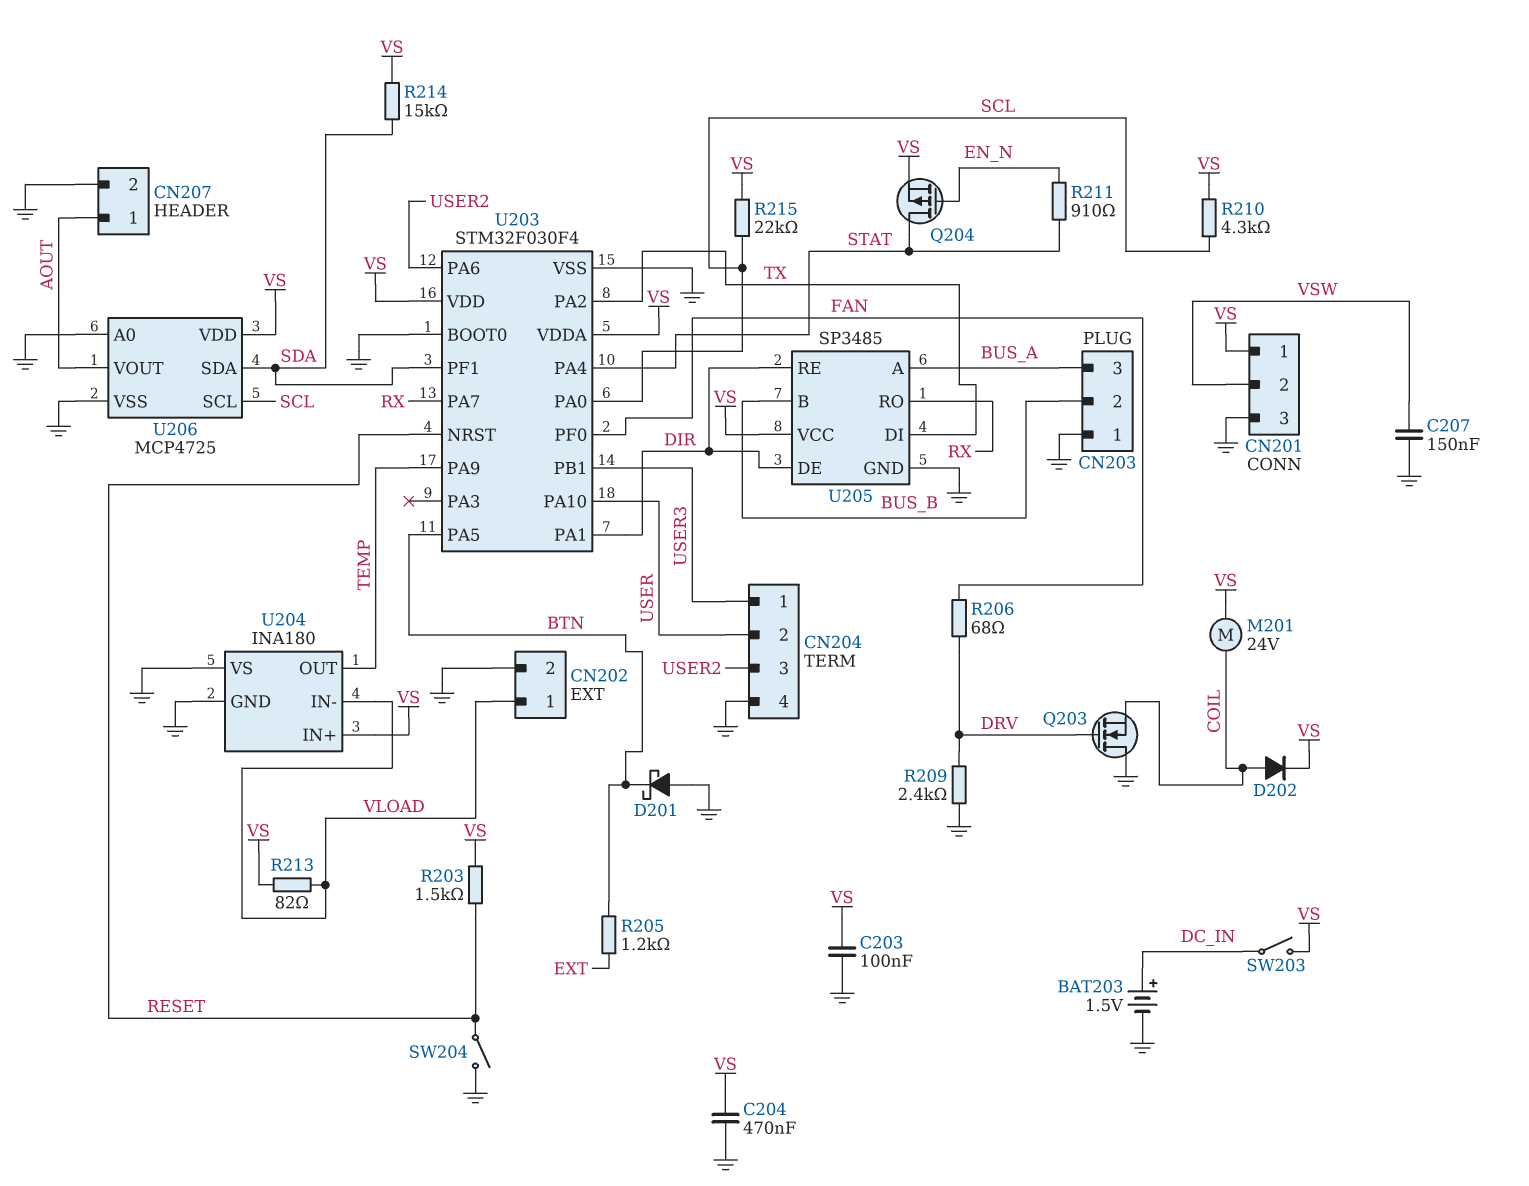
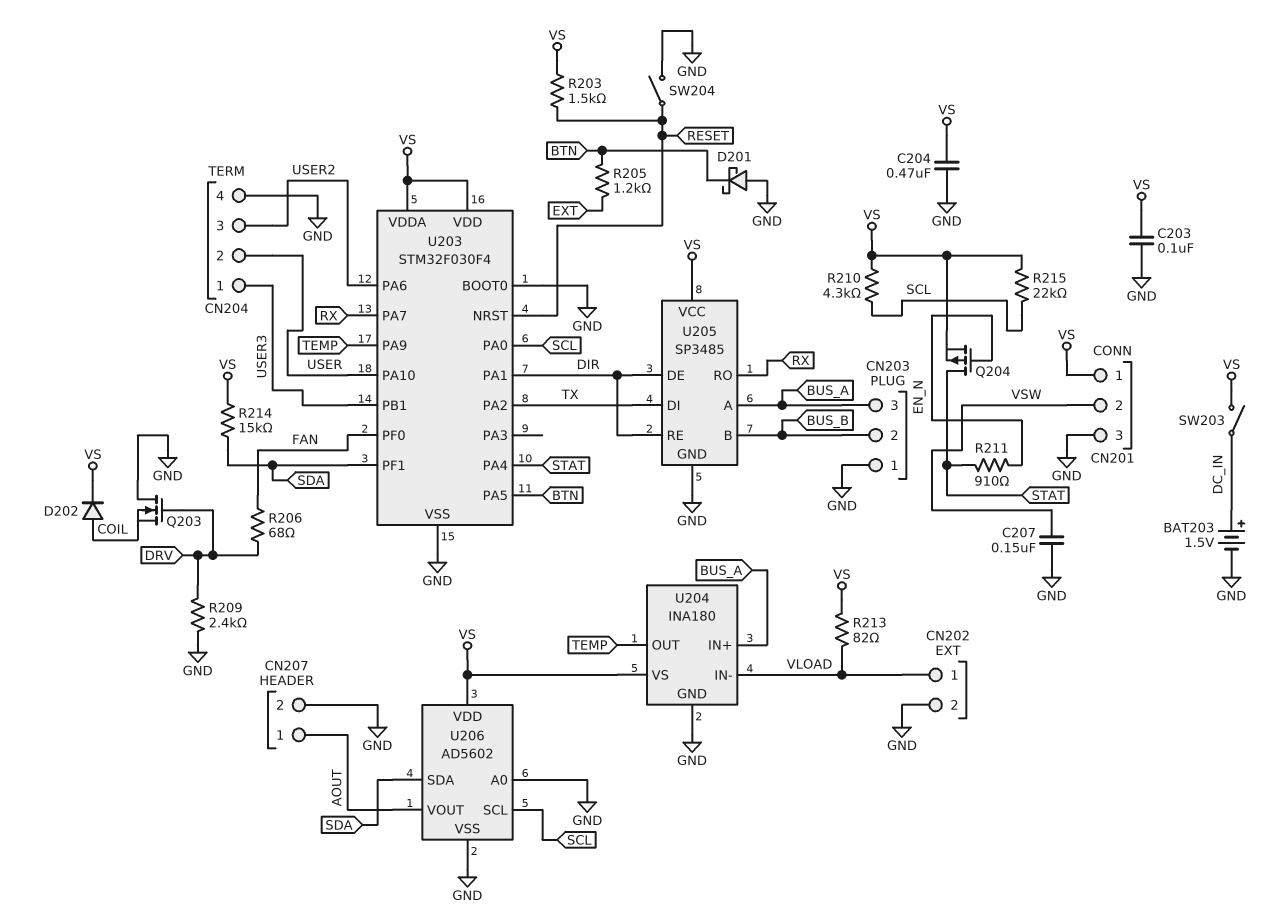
M201: motor 24V (COIL, VS) -> none
U204 pin IN+: VS -> BUS_A
U204 pin VS: GND -> VS
U206: MCP4725 -> AD5602

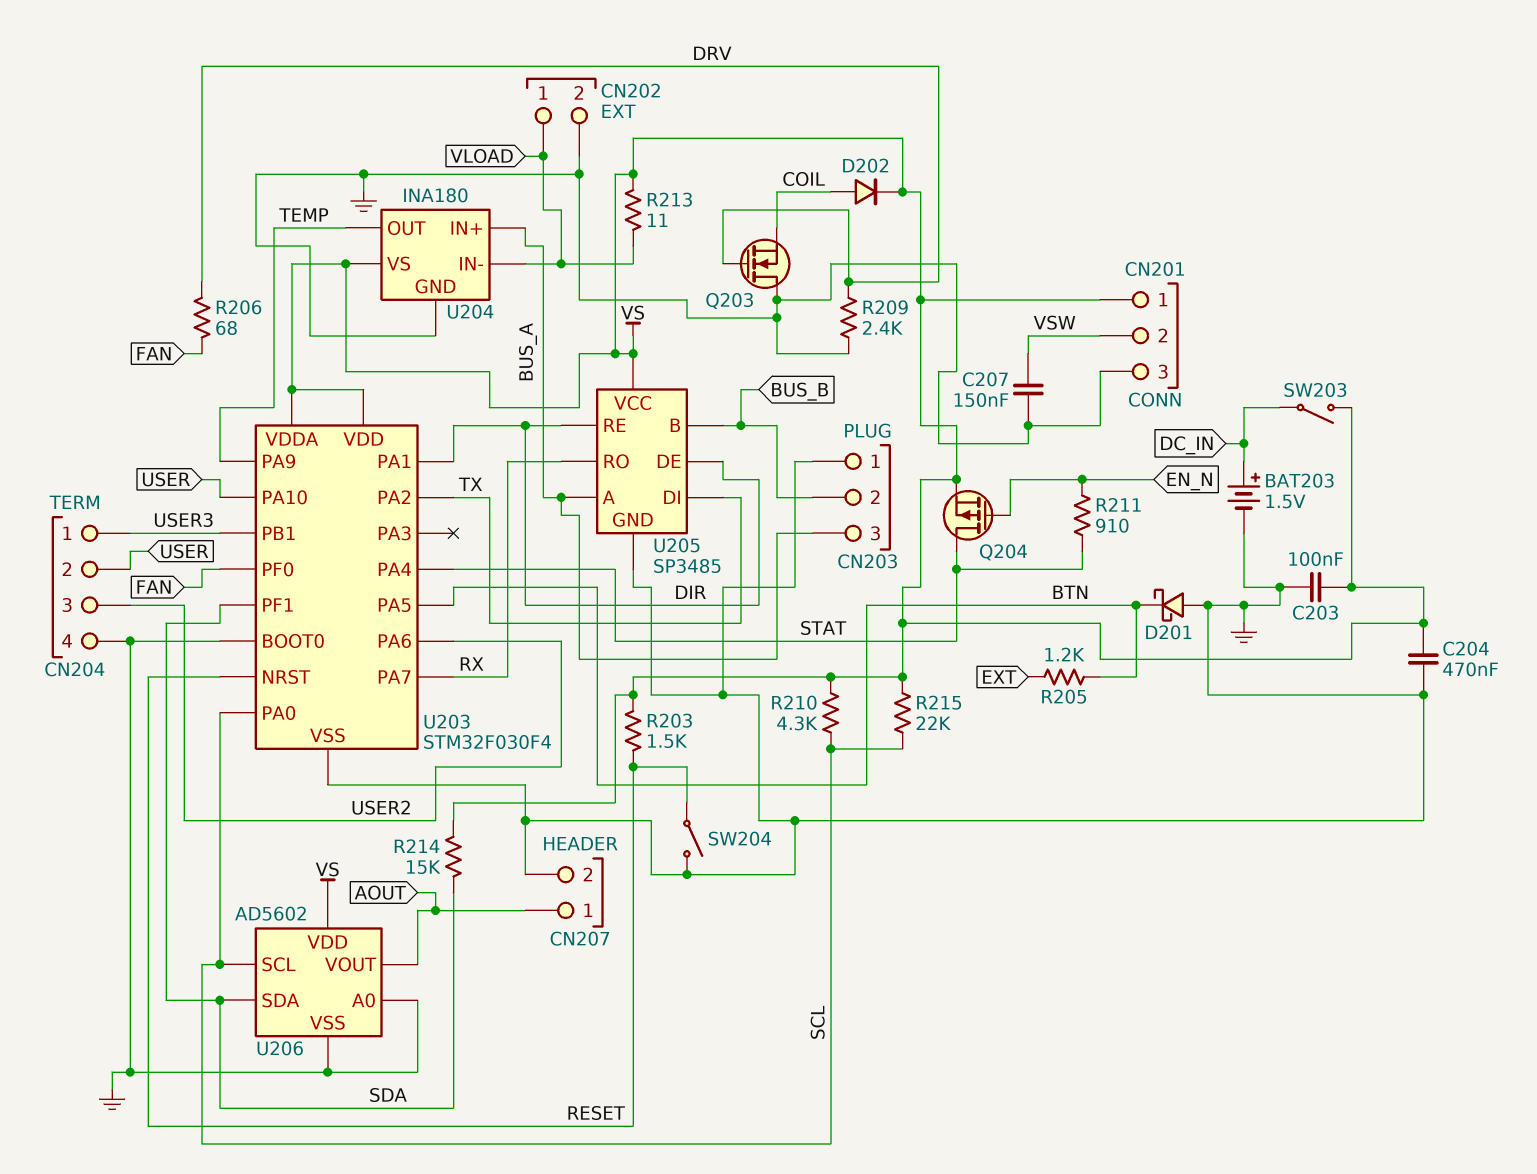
R213: 82 (VLOAD, VS) -> 11 (VLOAD, VS)

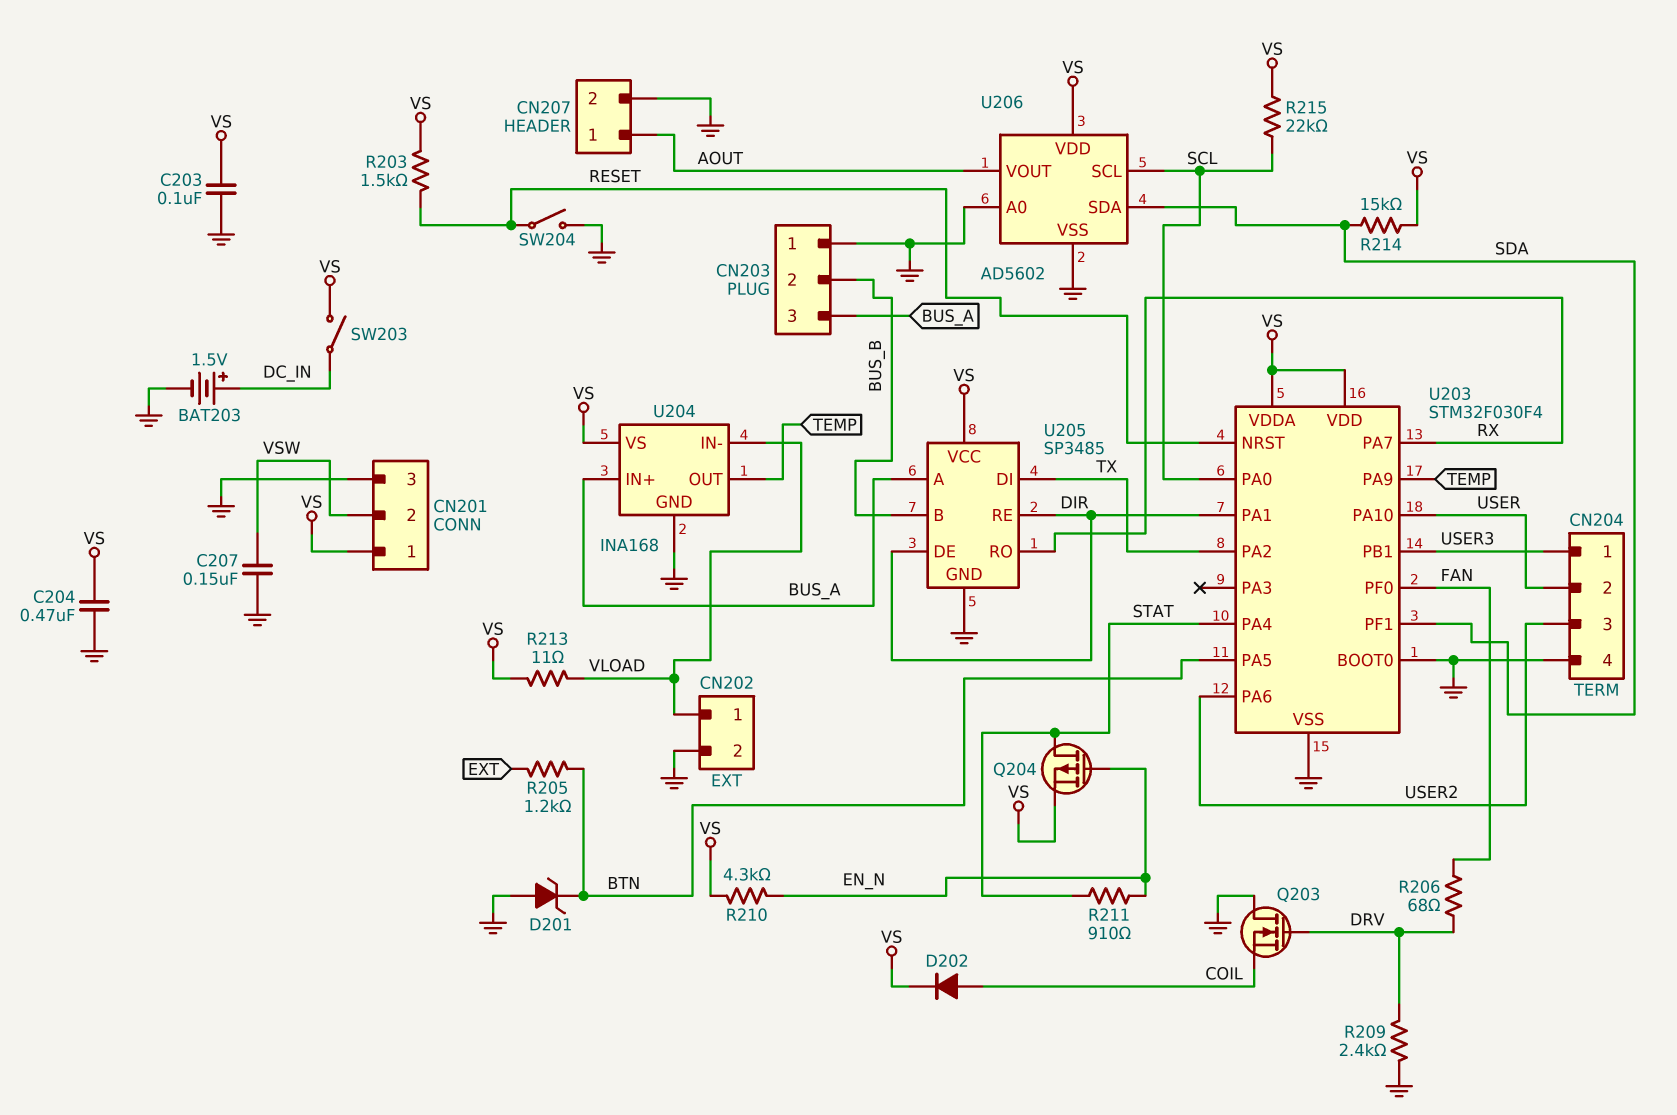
D201: schottky (A GND, K BTN) -> zener (A GND, K BTN)
R210: 4.3k (SCL, VS) -> 4.3k (EN_N, VS)
U204: INA180 -> INA168

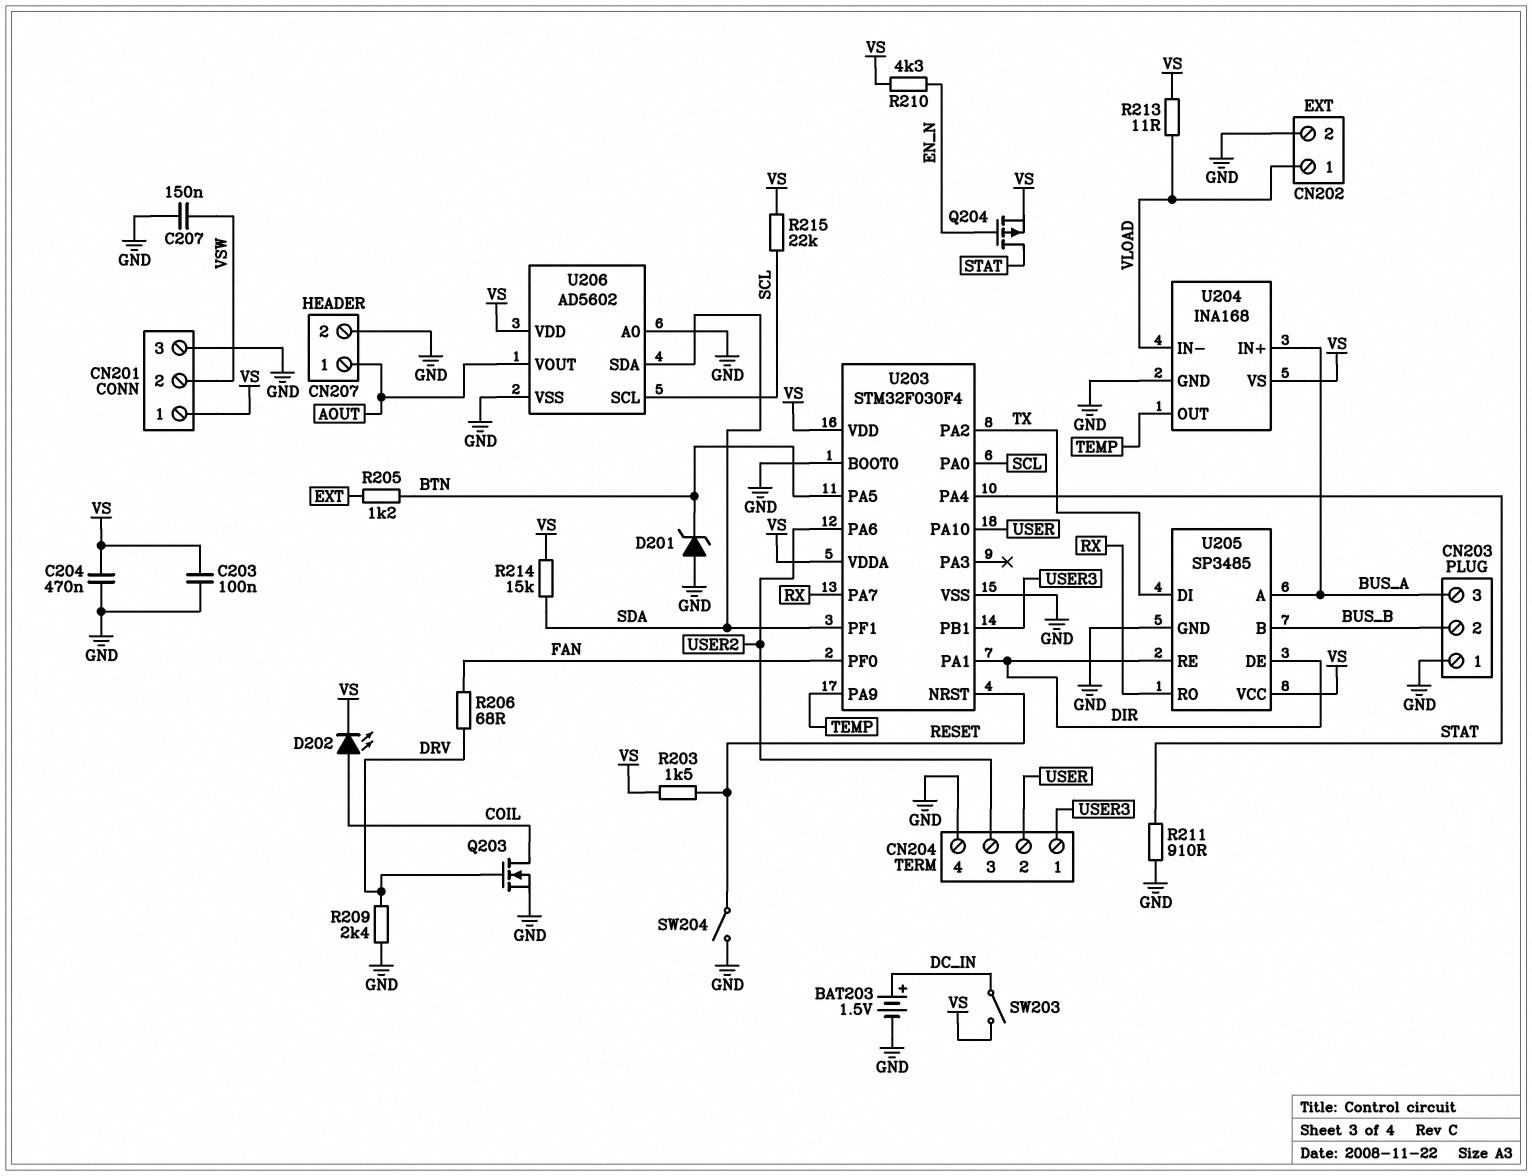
D202: diode (A COIL, K VS) -> LED (A COIL, K VS)
Q203: NMOS (G DRV, D GND, S COIL) -> NMOS (G DRV, D COIL, S GND)
R211: 910 (EN_N, STAT) -> 910 (GND, STAT)

